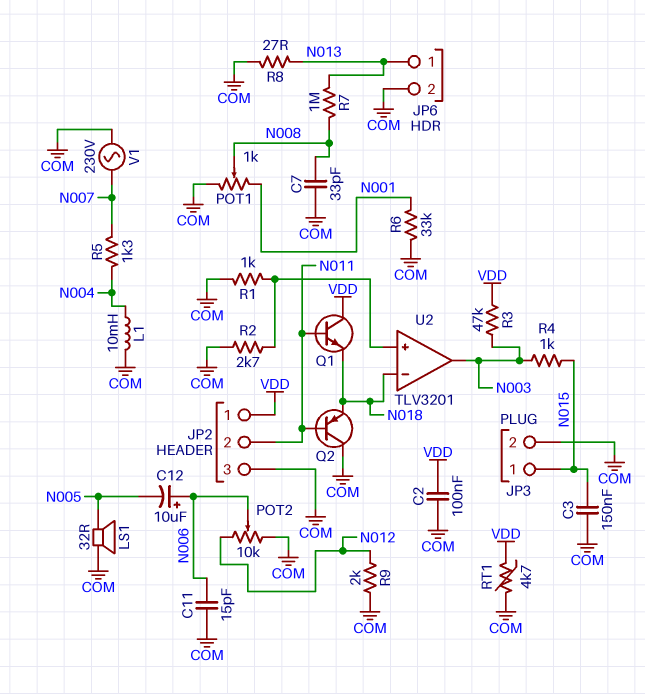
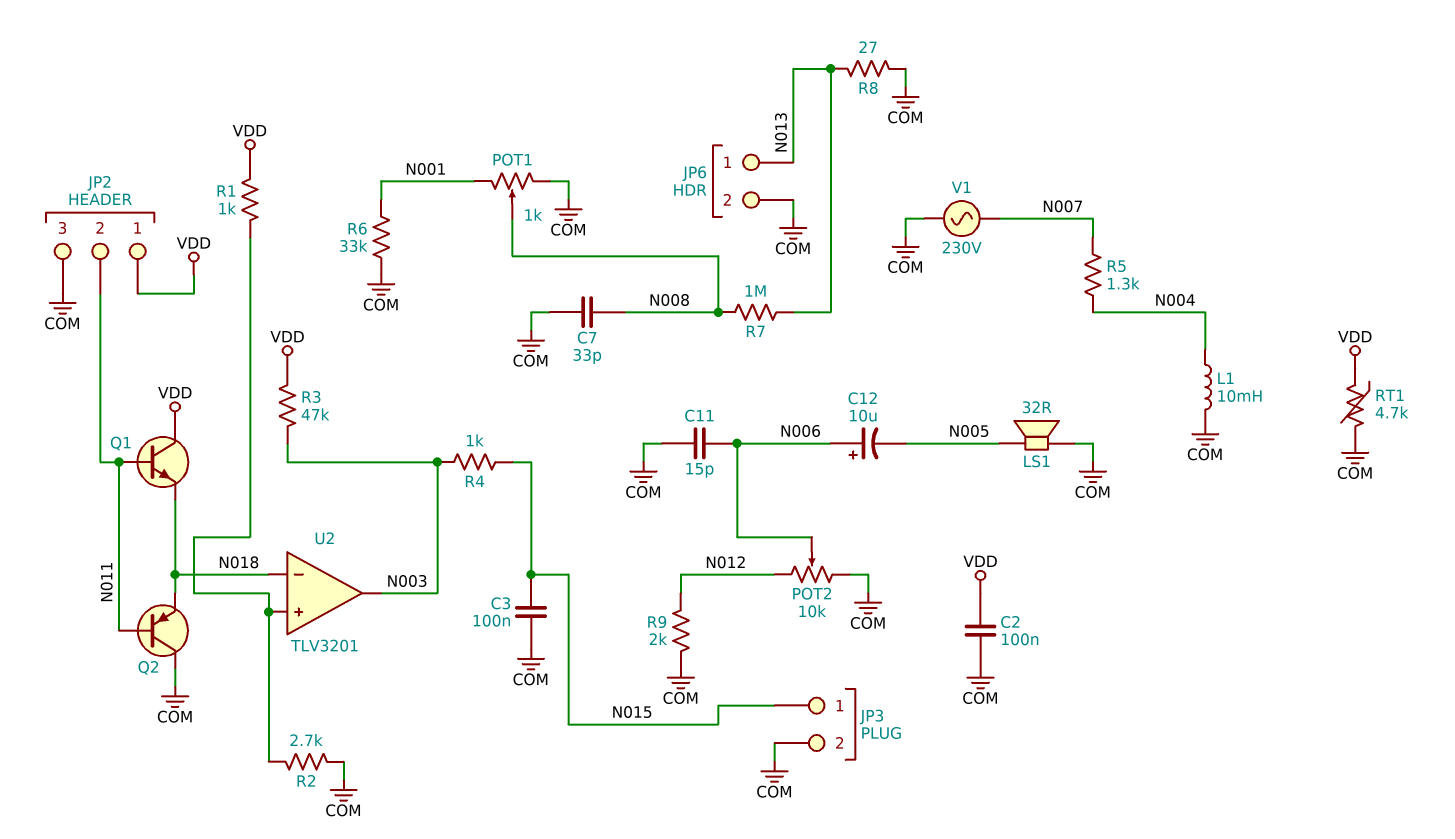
C3: 150nF (COM, N015) -> 100nF (COM, N015)
R1: 1k (COM, U2/in+) -> 1k (U2/in+, VDD)

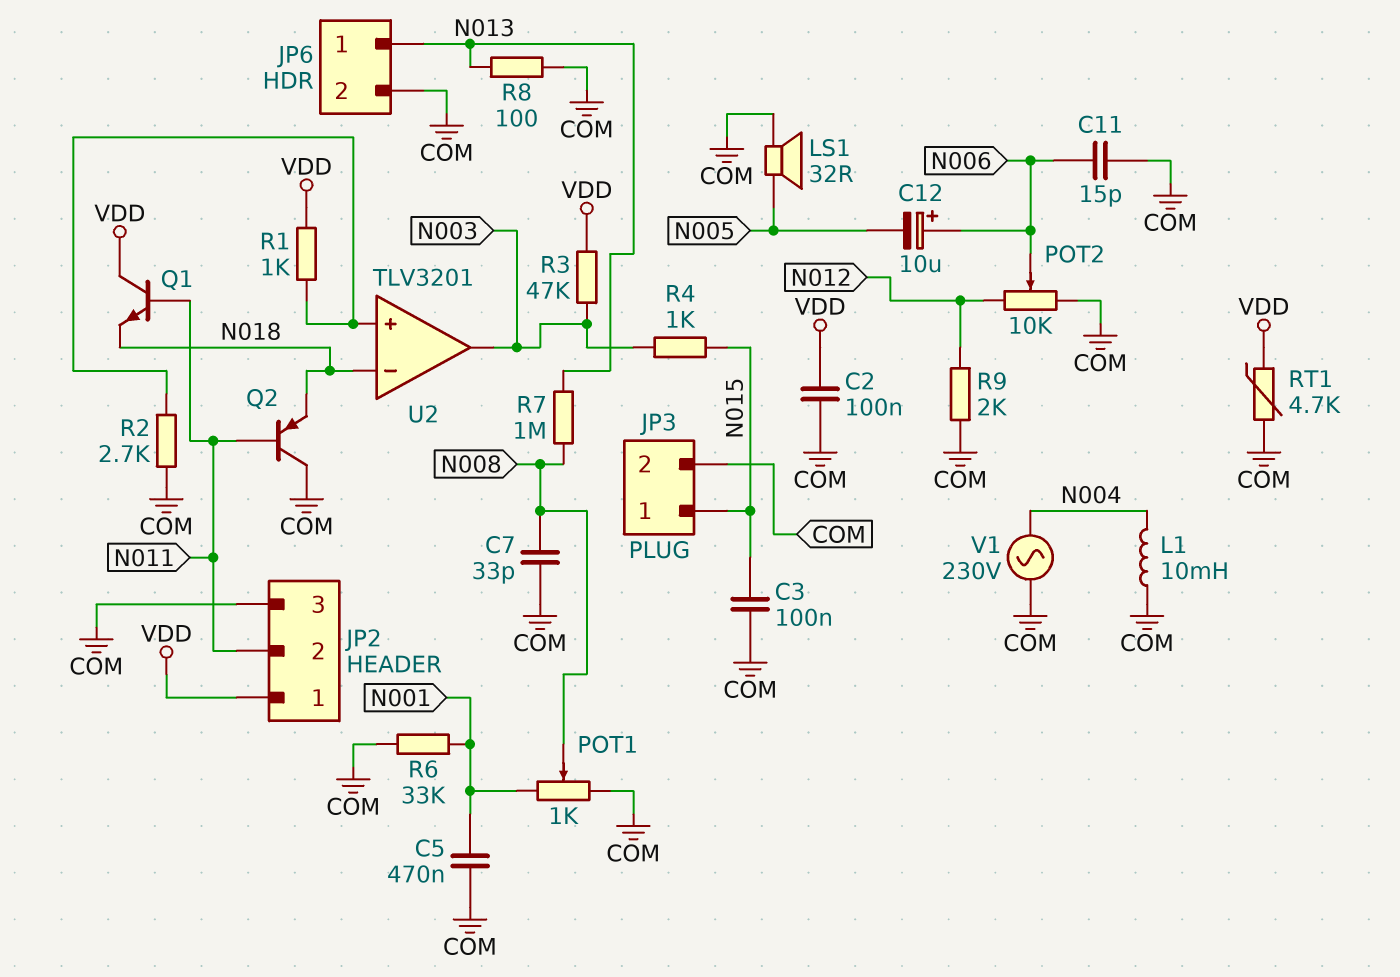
C5: none -> 470nF (COM, N001)
R5: 1.3k (N004, N007) -> none
R8: 27 (COM, N013) -> 100 (COM, N013)
V1: AC 230V (COM, N007) -> AC 230V (COM, N004)

